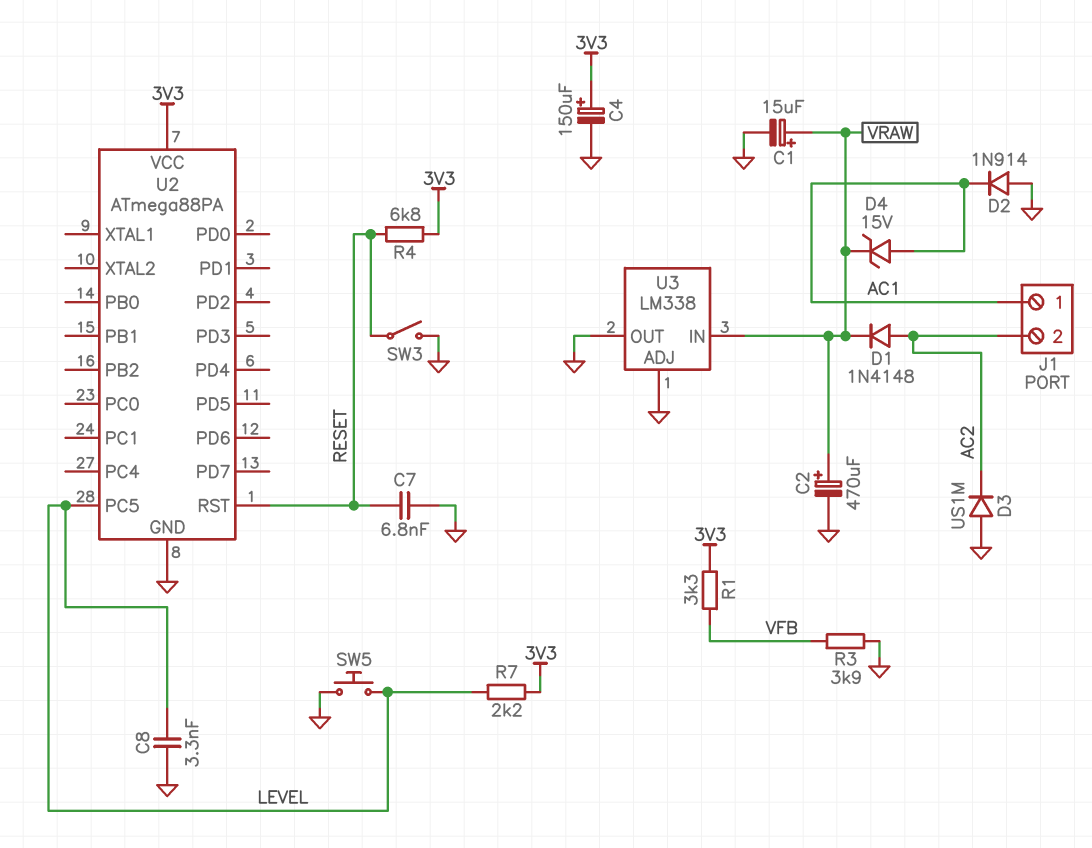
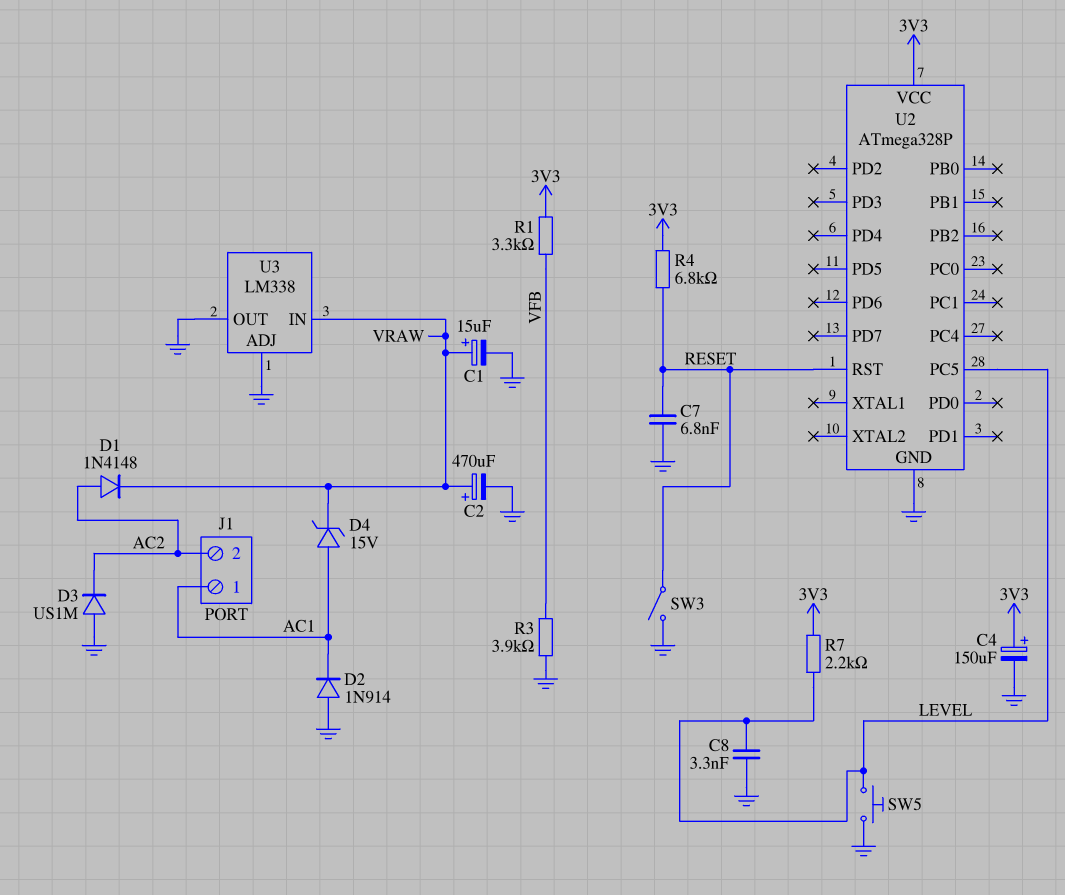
U2: ATmega88PA -> ATmega328P

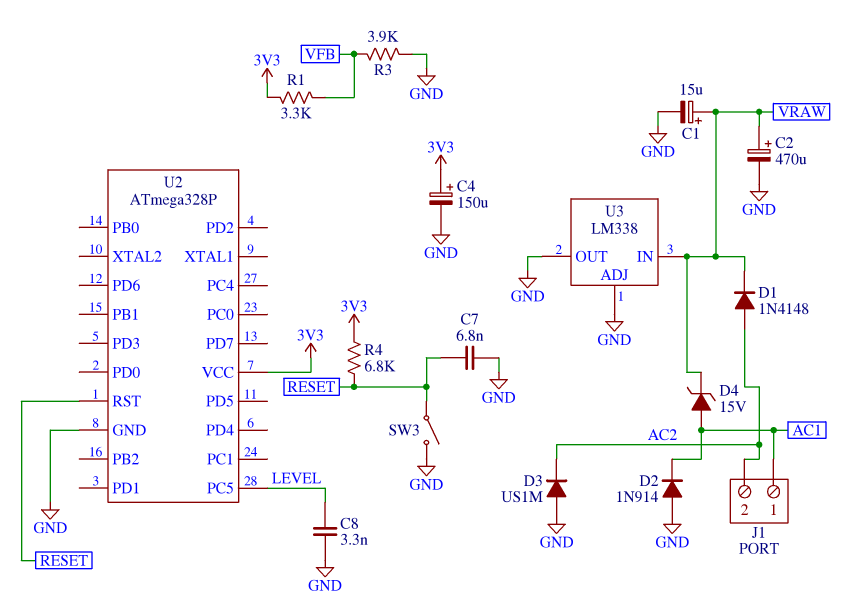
R7: 2.2k (3V3, LEVEL) -> none
SW5: button (GND, LEVEL) -> none

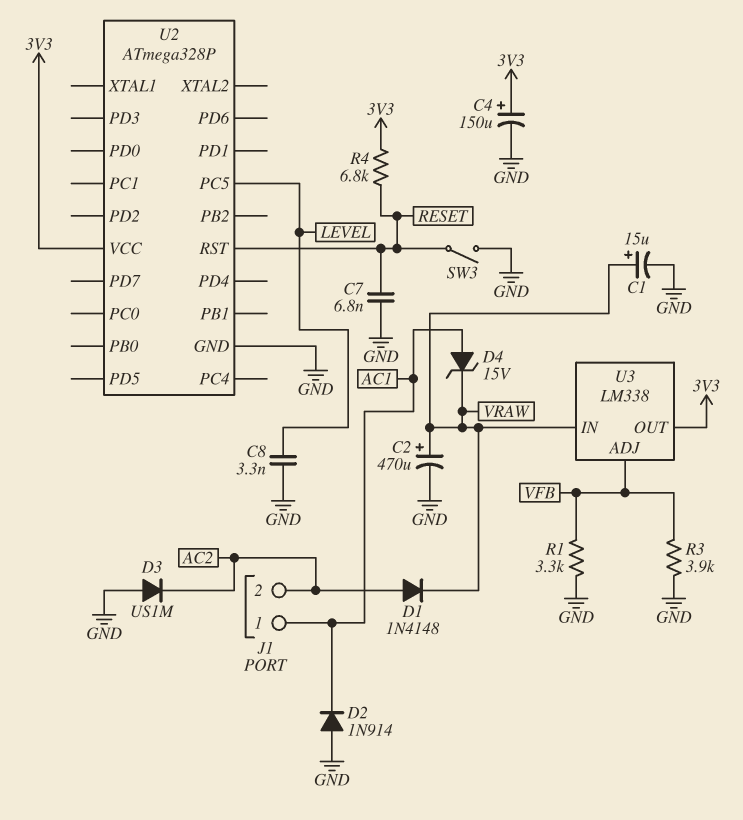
R1: 3.3k (3V3, VFB) -> 3.3k (GND, VFB)
U3 pin ADJ: GND -> VFB
U3 pin OUT: GND -> 3V3

